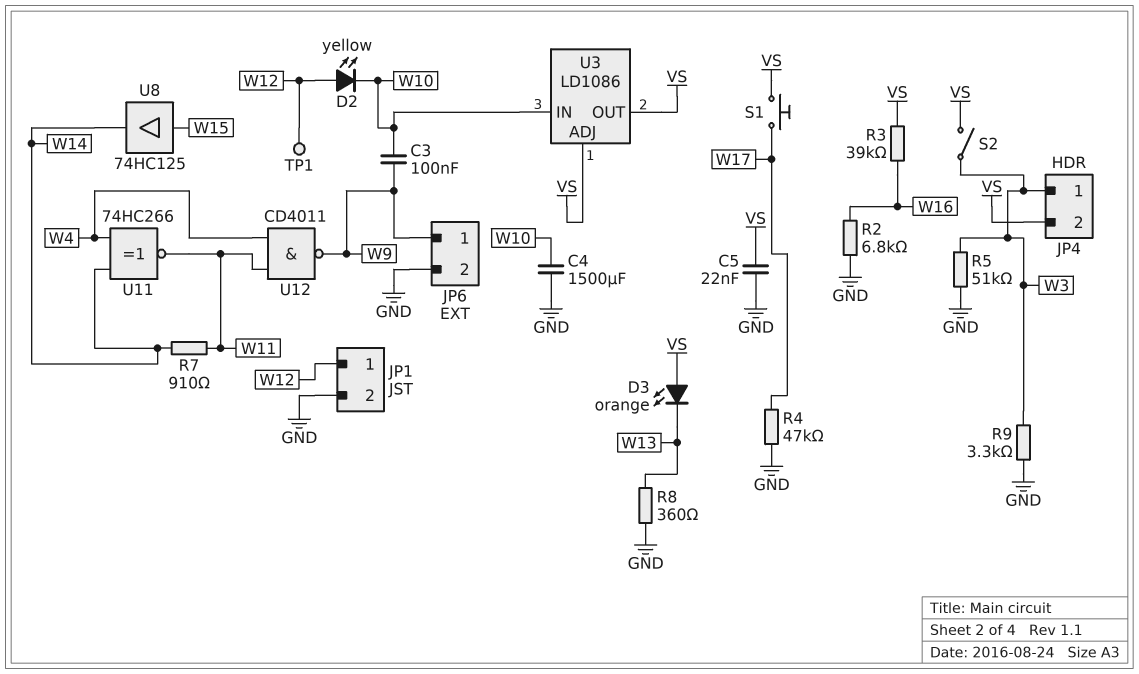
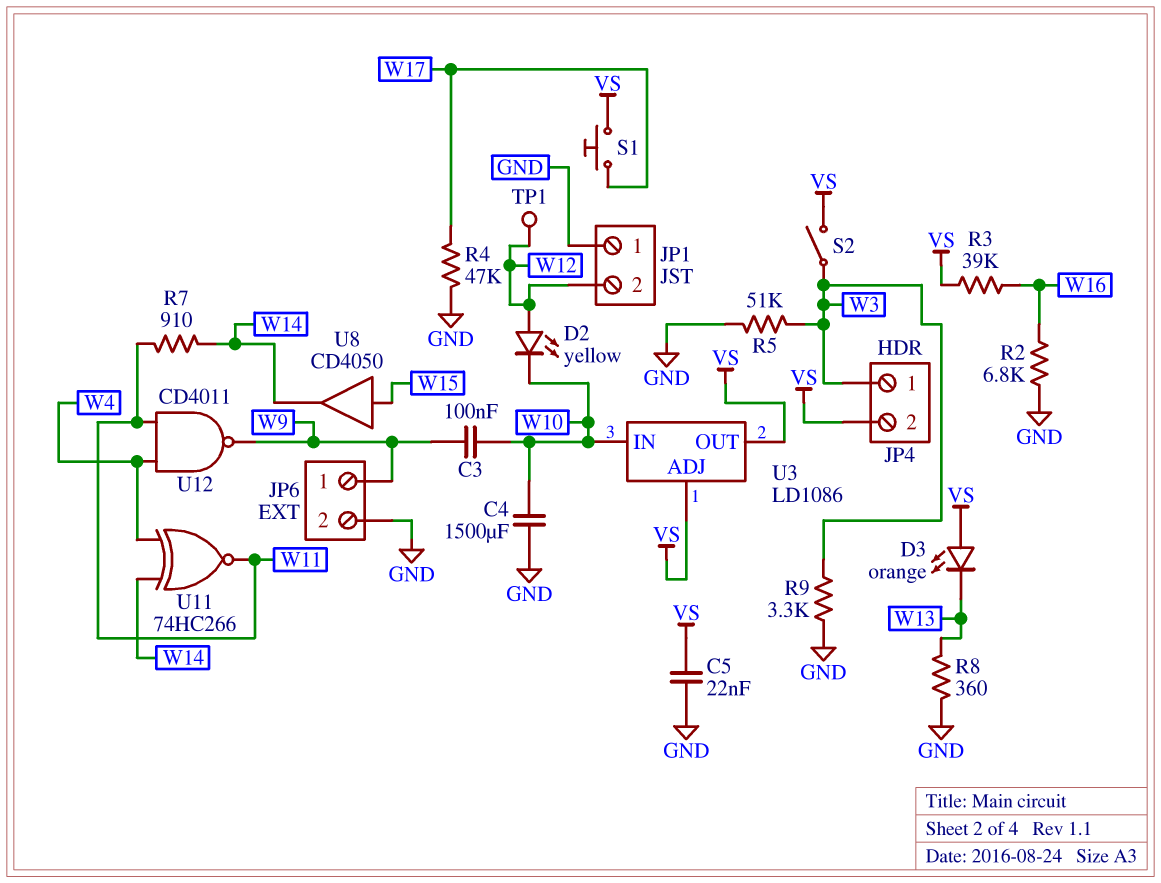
JP1 pin 1: W12 -> GND
JP1 pin 2: GND -> W12
U8: buffer 74HC125 (in W15, out W14) -> buffer CD4050 (in W15, out W14)

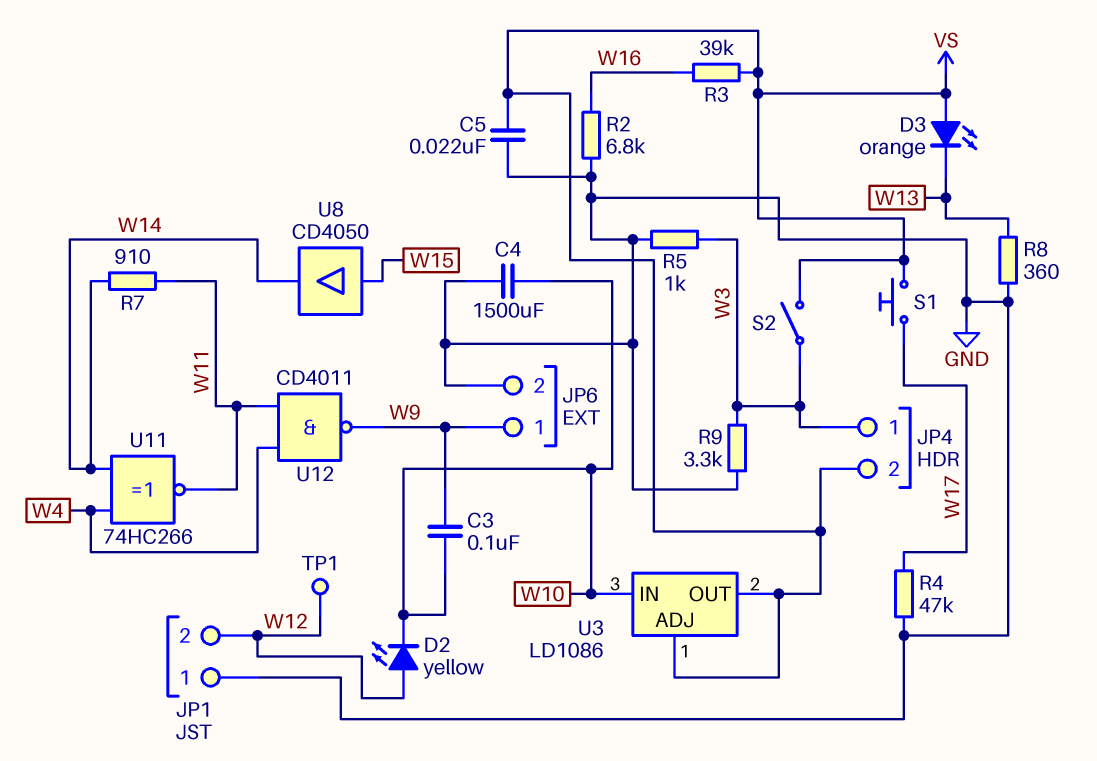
R5: 51k (GND, W3) -> 1k (GND, W3)

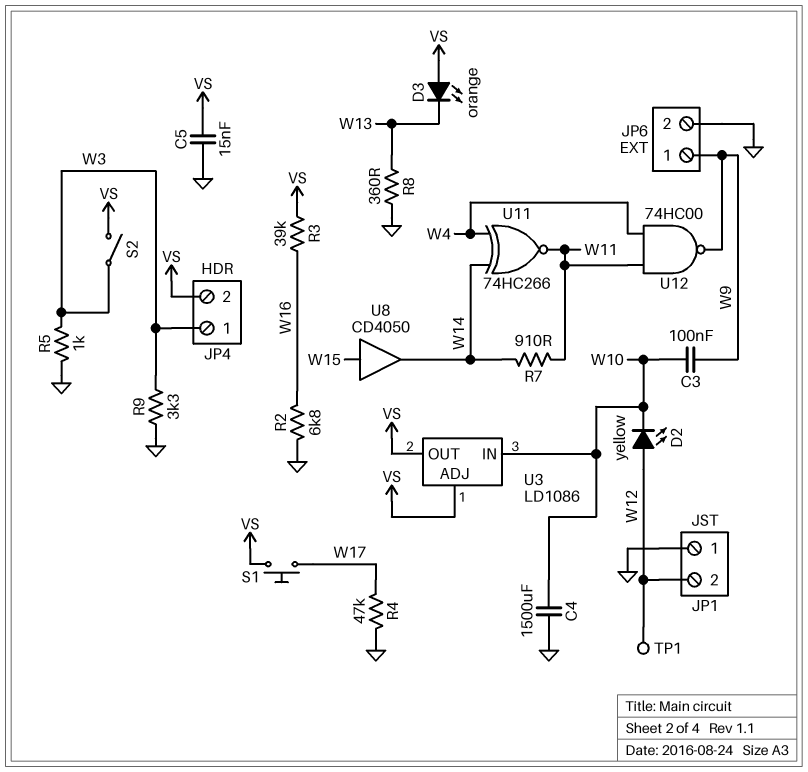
C5: 22nF (GND, VS) -> 15nF (GND, VS)
U12: NAND CD4011 (in W4, in W11, out W9) -> NAND 74HC00 (in W4, in W11, out W9)

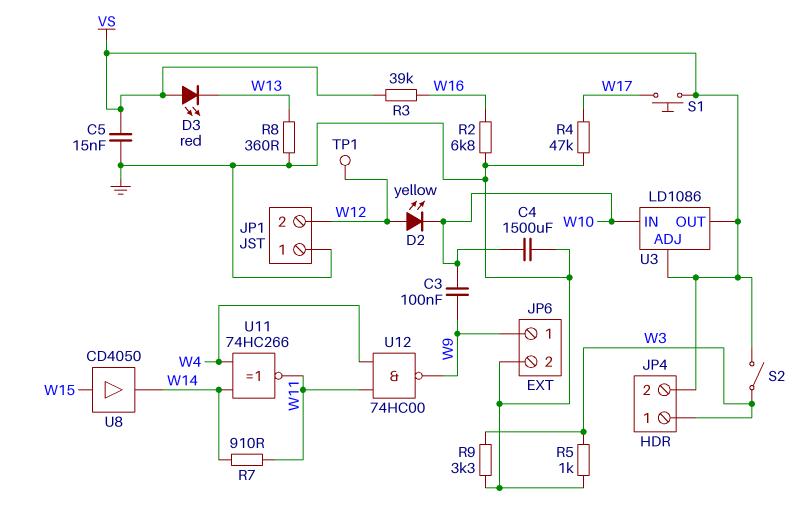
D3: LED orange (A VS, K W13) -> LED red (A VS, K W13)

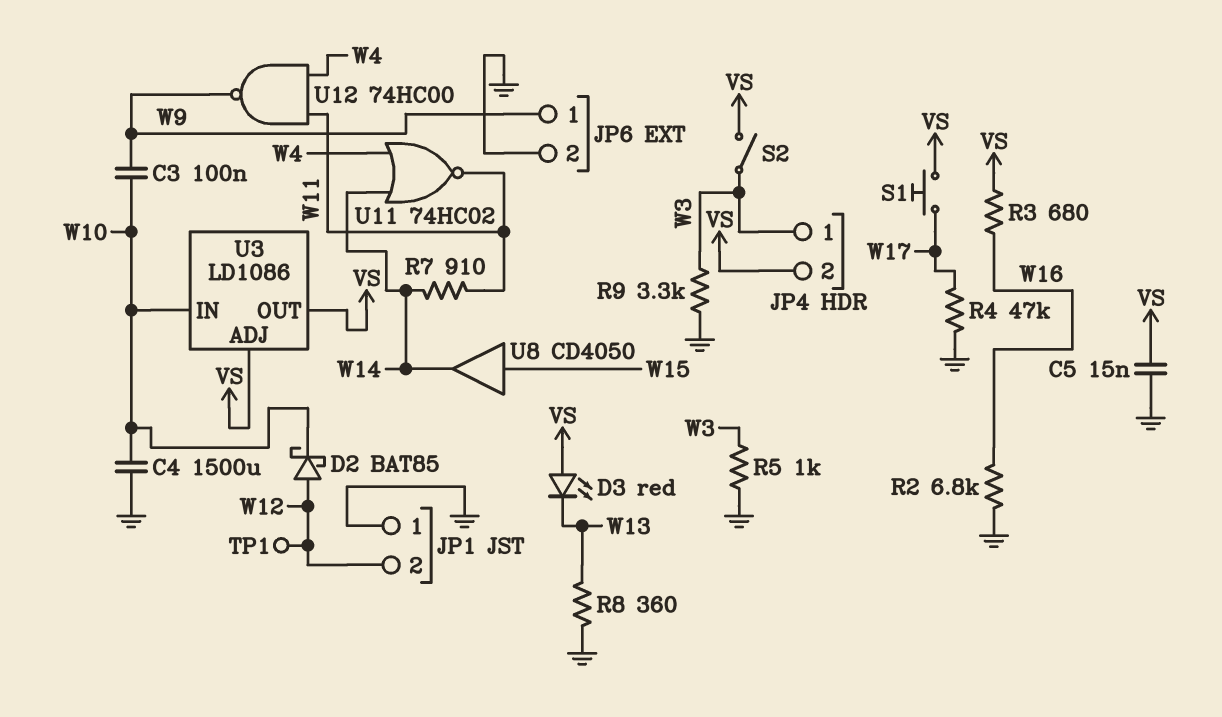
D2: LED yellow (A W12, K W10) -> schottky BAT85 (A W12, K W10)
R3: 39k (VS, W16) -> 680 (VS, W16)
U11: XNOR 74HC266 (in W4, in W14, out W11) -> NOR 74HC02 (in W4, in W14, out W11)

